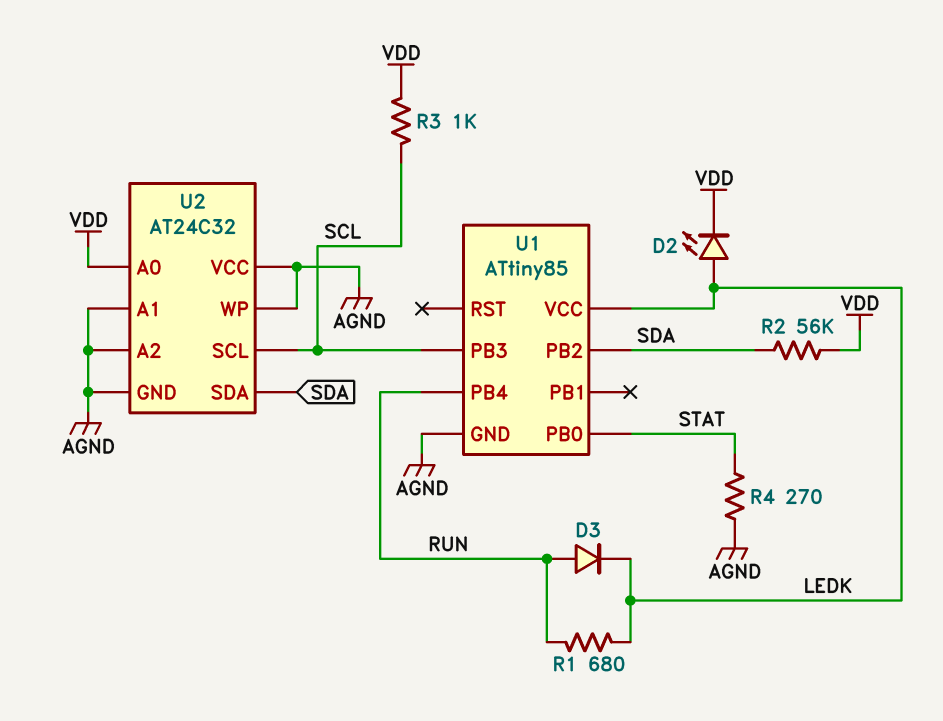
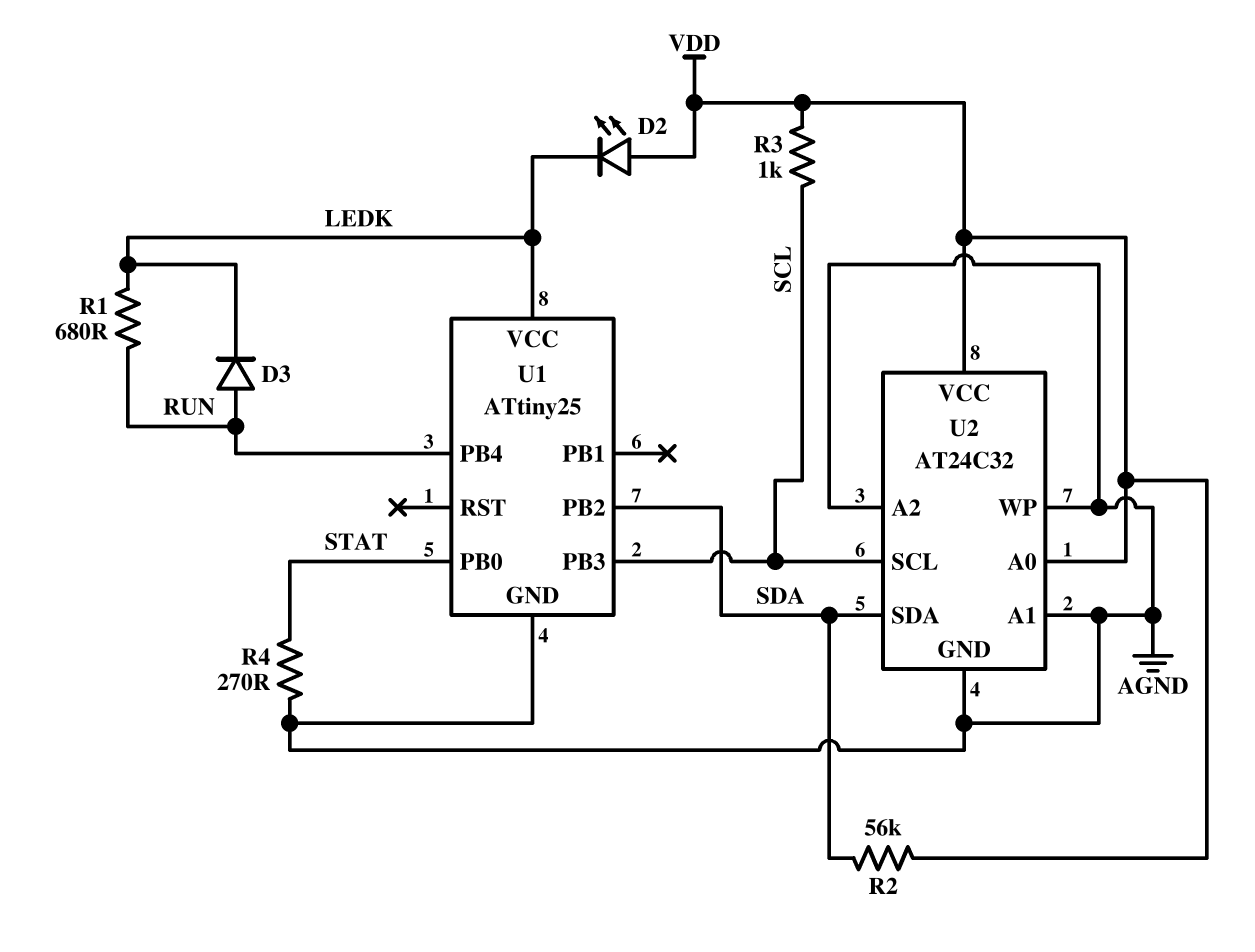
D2: LED (A LEDK, K VDD) -> LED (A VDD, K LEDK)
U1: ATtiny85 -> ATtiny25
U2 pin VCC: AGND -> VDD

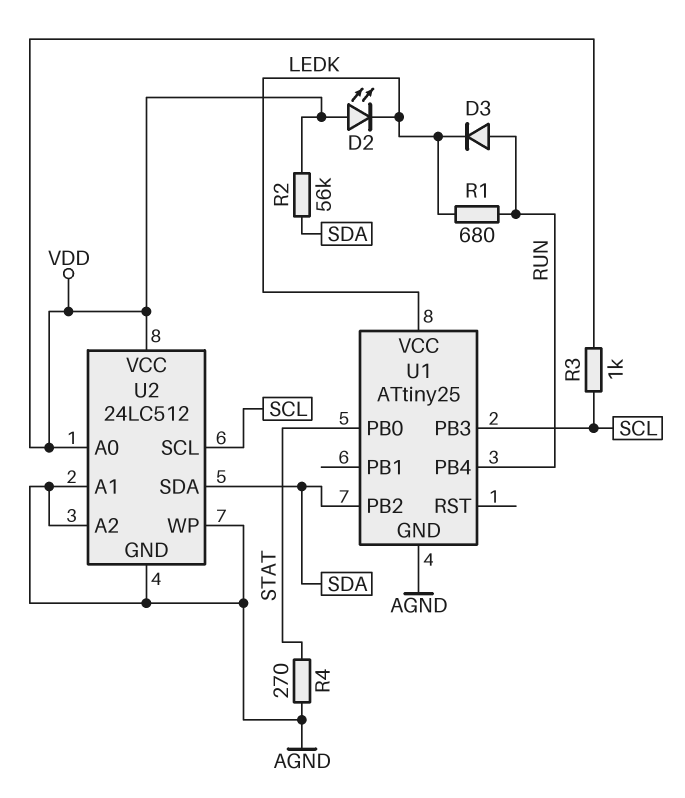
U2: AT24C32 -> 24LC512

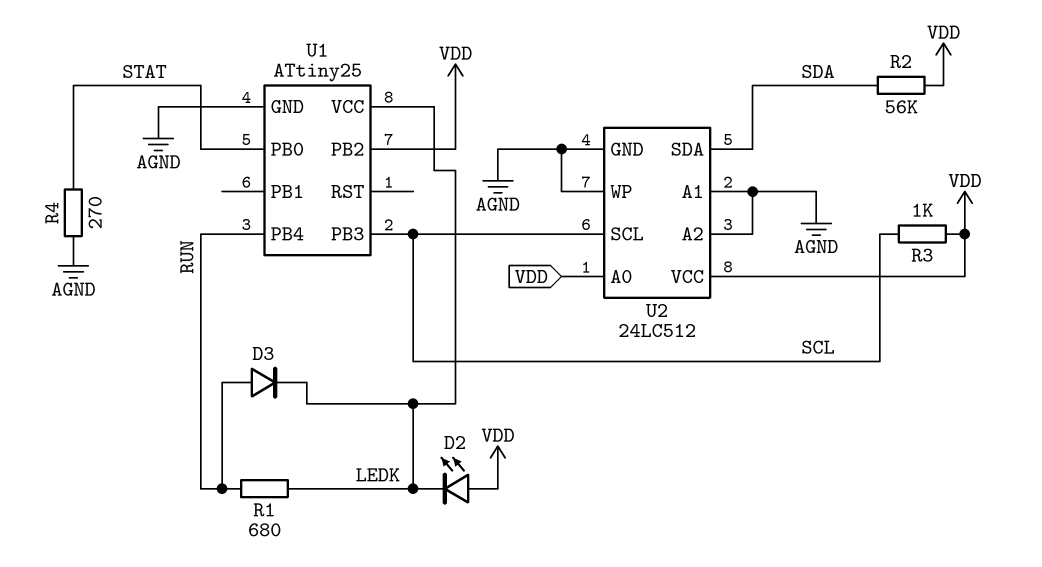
U1 pin PB2: SDA -> VDD

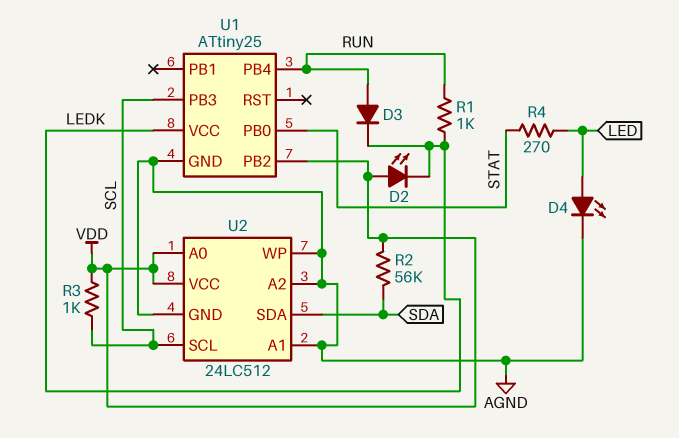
D4: none -> LED (A LED, K AGND)
R1: 680 (LEDK, RUN) -> 1k (LEDK, RUN)
R4: 270 (AGND, STAT) -> 270 (LED, STAT)

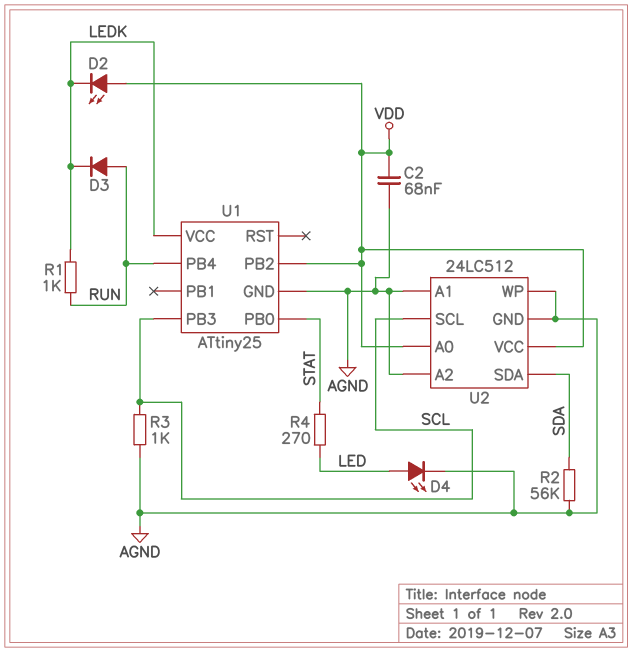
C2: none -> 68nF (AGND, VDD)
R2: 56k (SDA, VDD) -> 56k (AGND, SDA)
R3: 1k (SCL, VDD) -> 1k (AGND, SCL)

